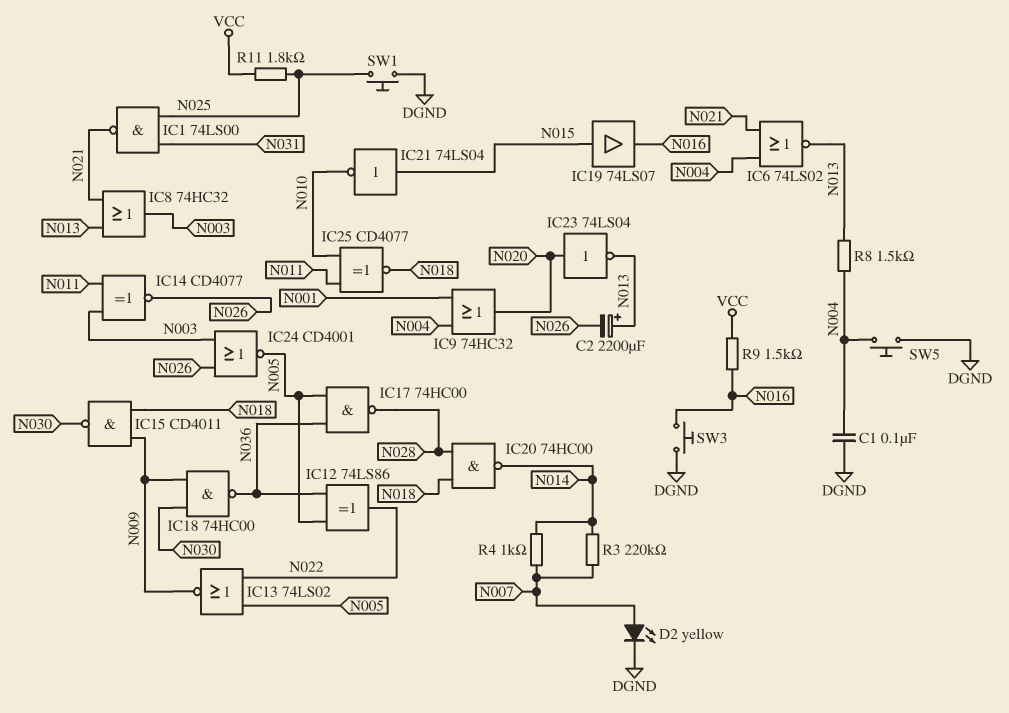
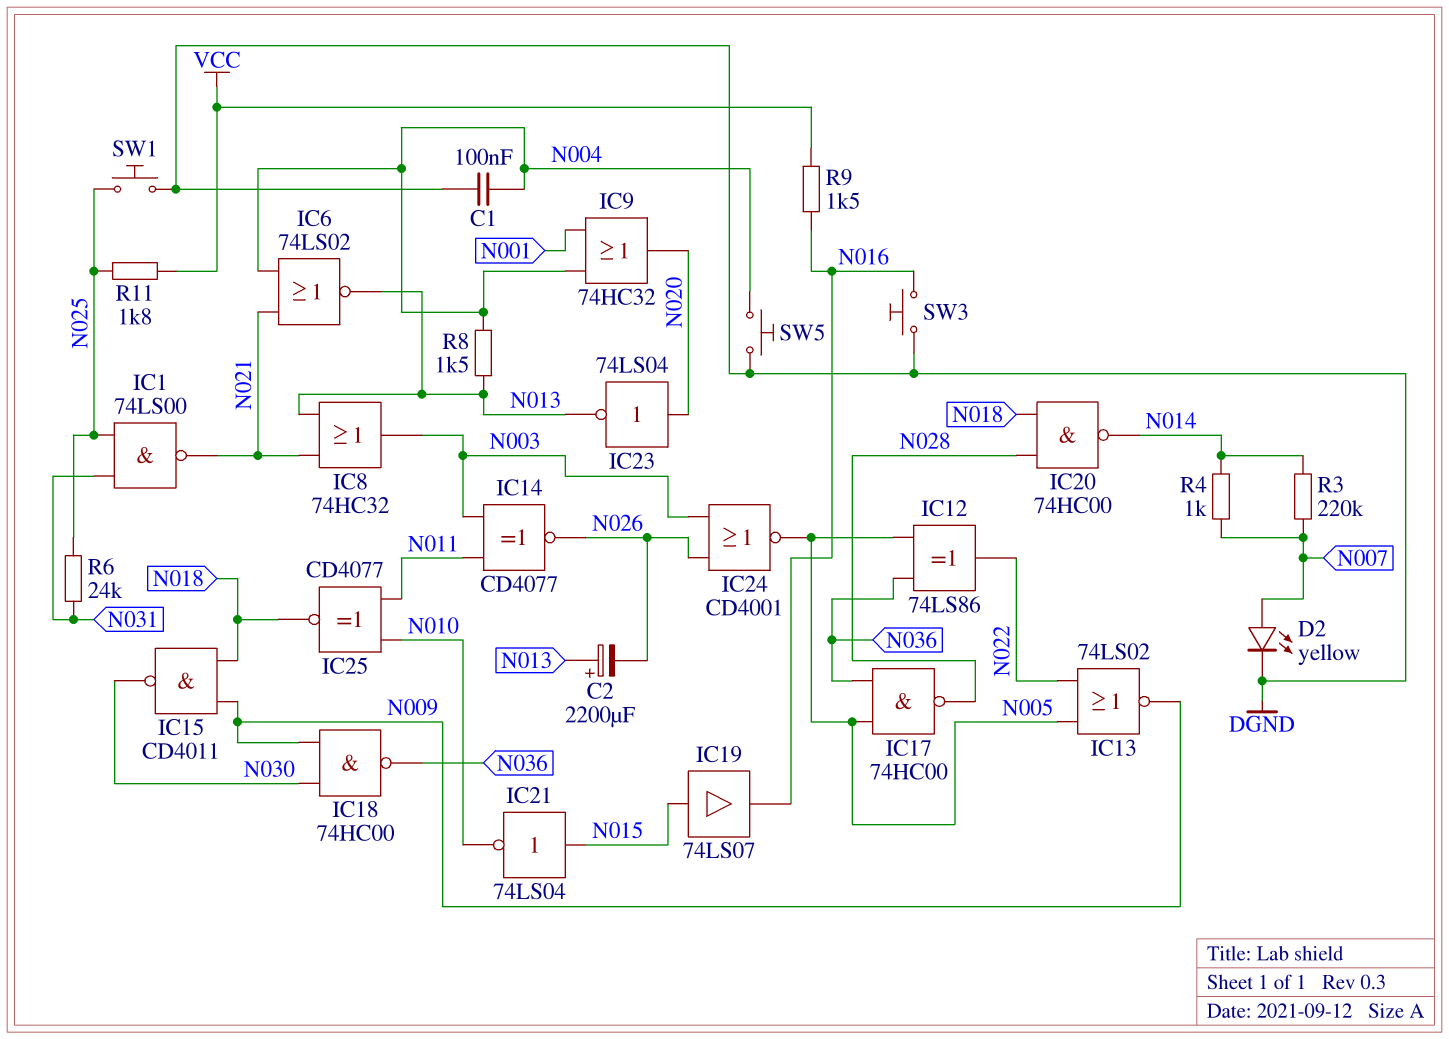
R6: none -> 24k (N025, N031)

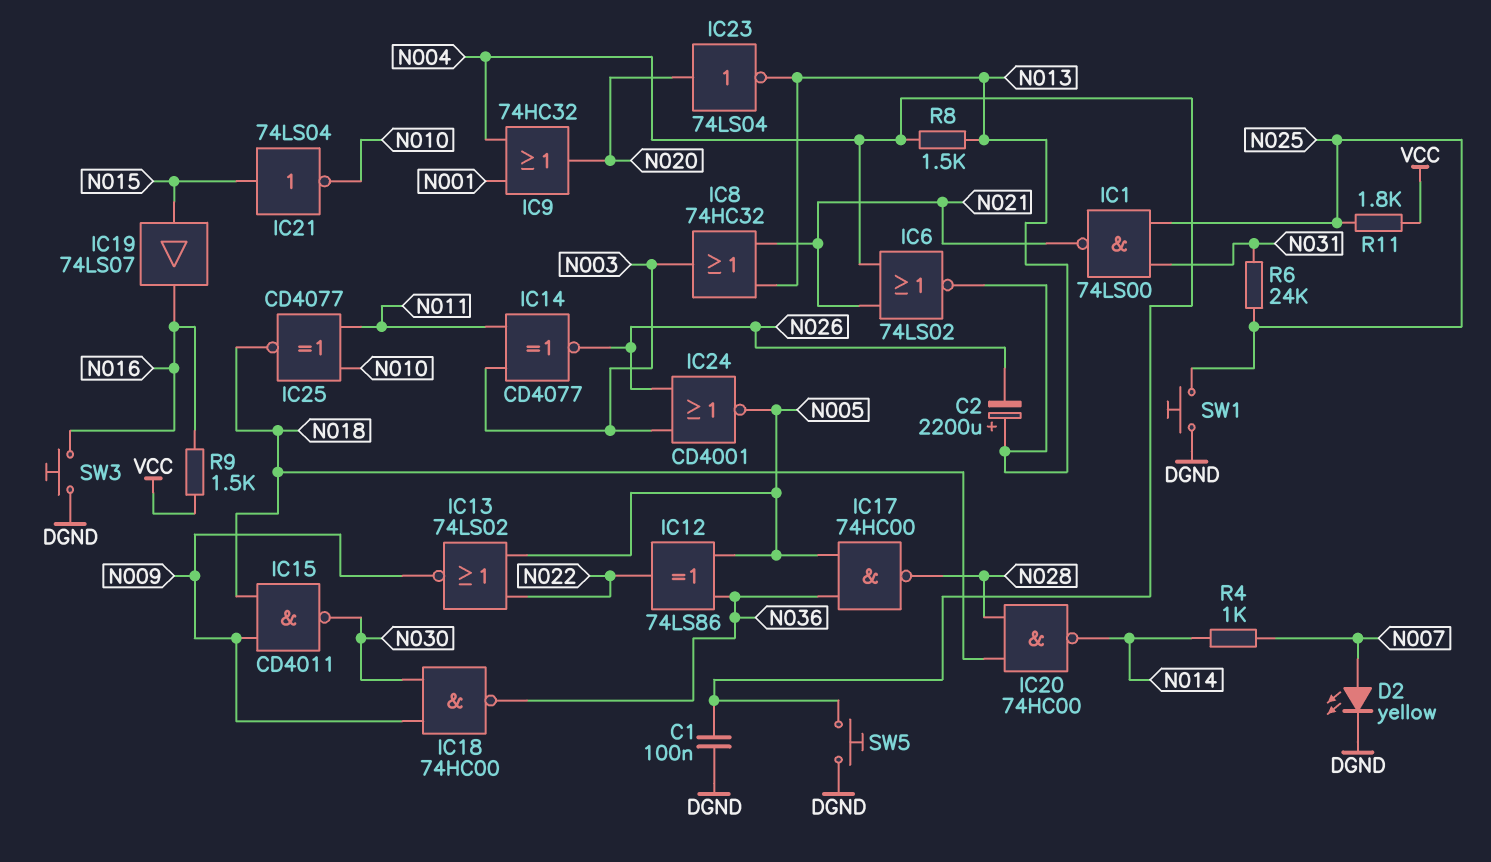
R3: 220k (N007, N014) -> none

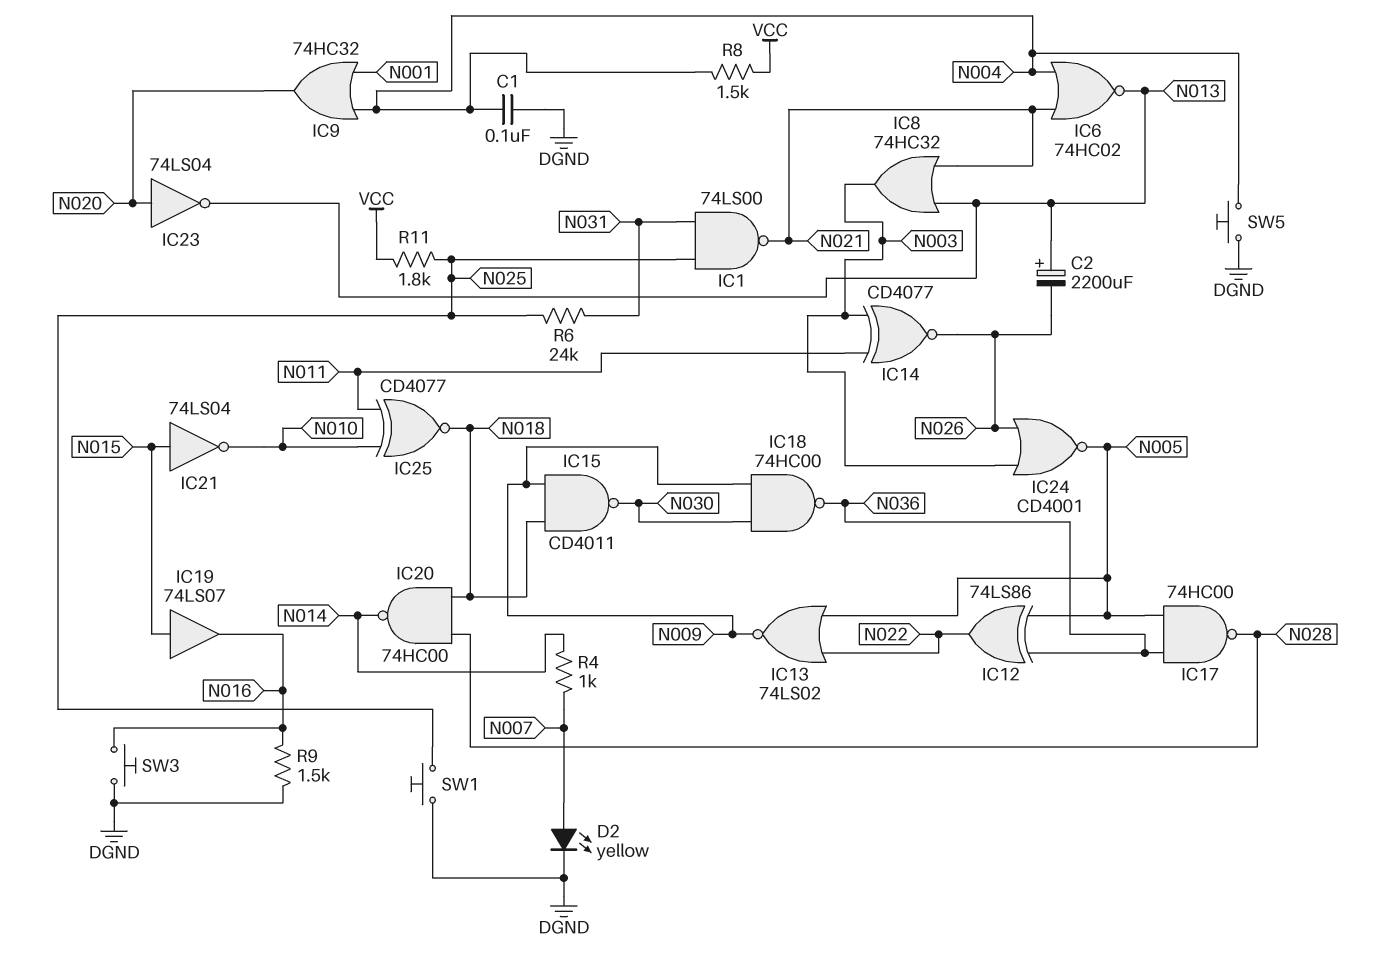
IC6: NOR 74LS02 (in N004, in N021, out N013) -> NOR 74HC02 (in N004, in N021, out N013)
R8: 1.5k (N004, N013) -> 1.5k (N004, VCC)
R9: 1.5k (N016, VCC) -> 1.5k (DGND, N016)

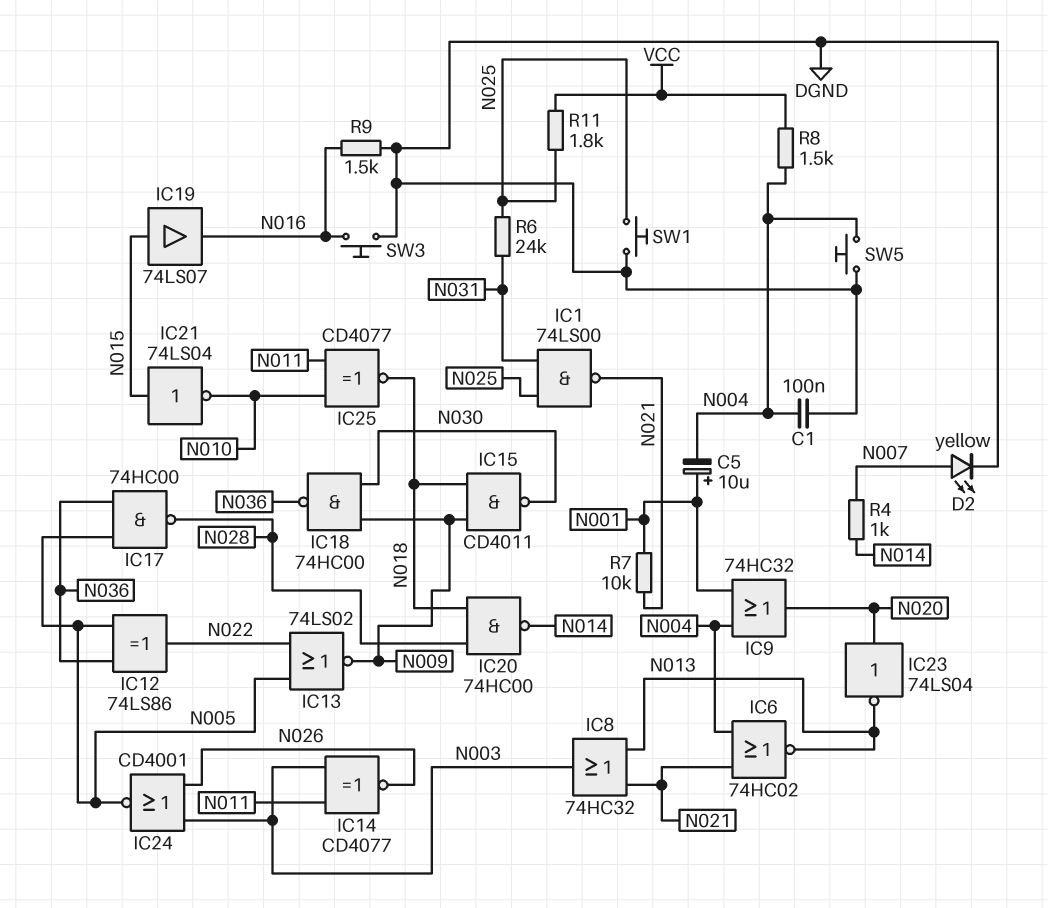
C2: 2200uF (plus N013, minus N026) -> none
C5: none -> 10uF (plus N001, minus N004)
R7: none -> 10k (N001, N021)

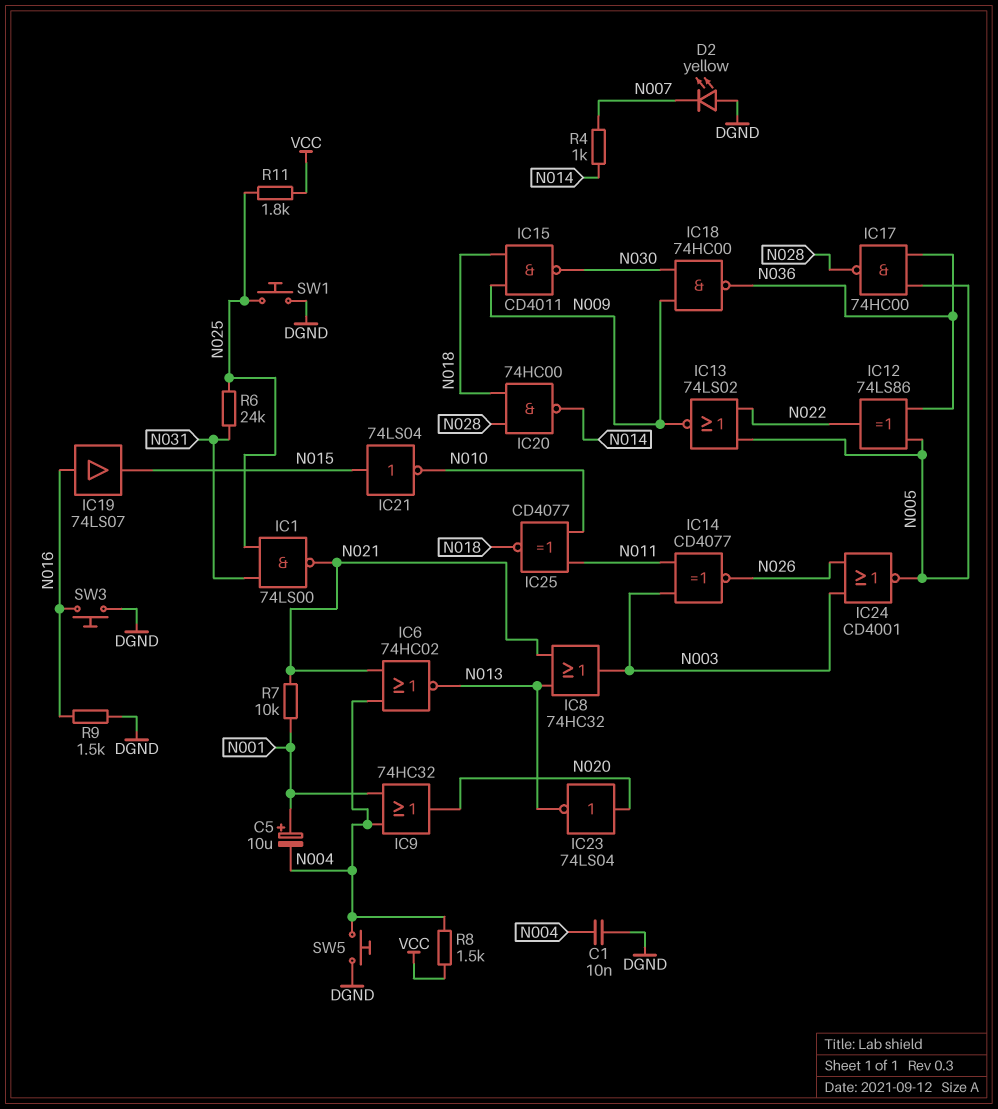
C1: 100nF (DGND, N004) -> 10nF (DGND, N004)
D2: LED yellow (A N007, K DGND) -> LED yellow (A DGND, K N007)
IC19: buffer 74LS07 (in N015, out N016) -> buffer 74LS07 (in N016, out N015)

